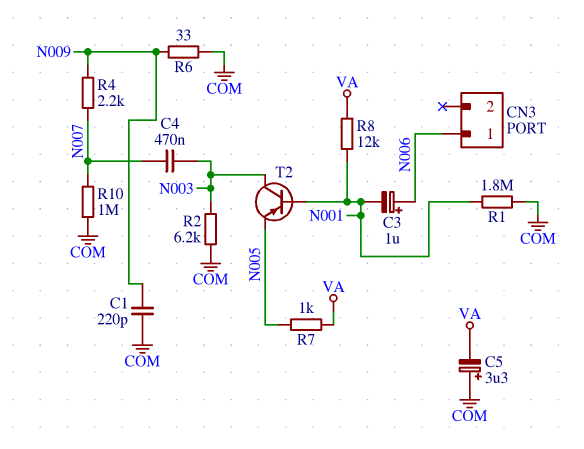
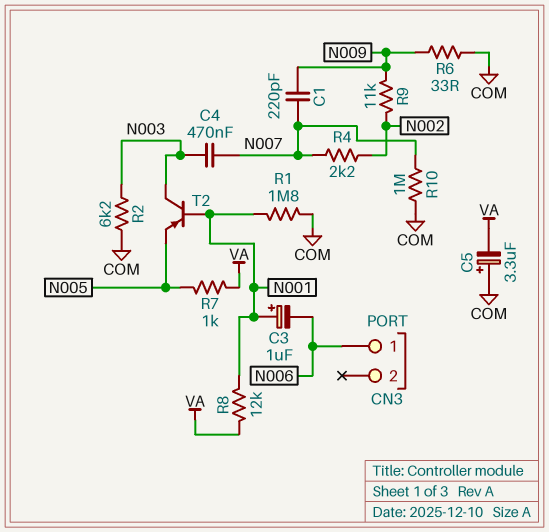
C1: 220pF (COM, N009) -> 220pF (N007, N009)
C3: 1uF (plus N006, minus N001) -> 1uF (plus N001, minus N006)
R4: 2.2k (N007, N009) -> 2.2k (N002, N007)
R9: none -> 11k (N002, N009)

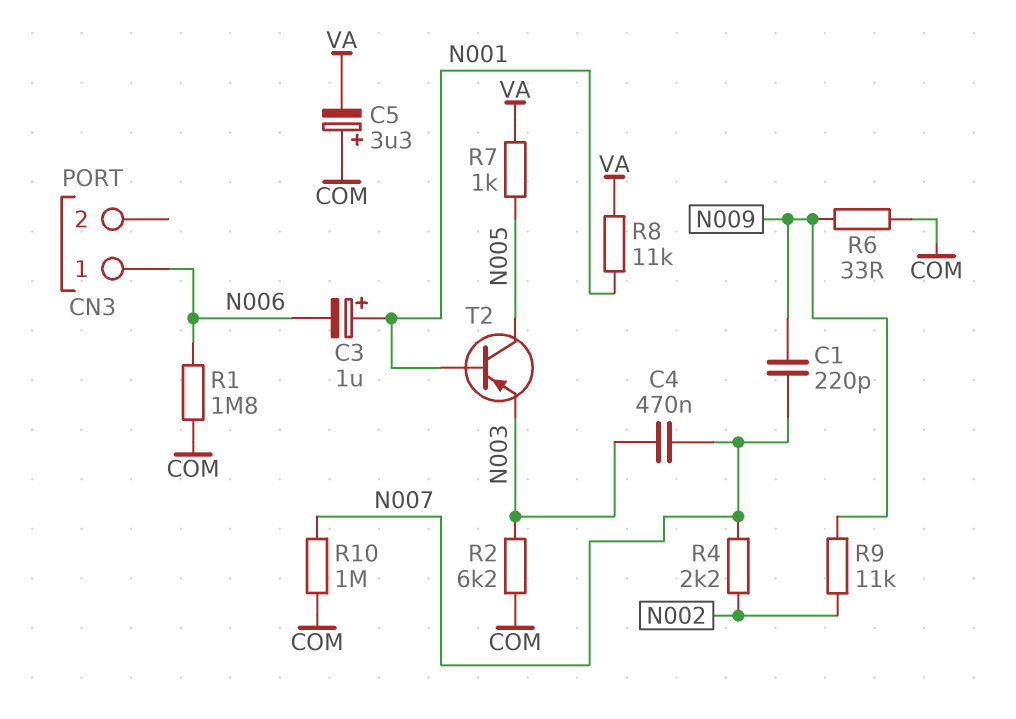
R1: 1.8M (COM, N001) -> 1.8M (COM, N006)
R8: 12k (N001, VA) -> 11k (N001, VA)
T2: PNP (B N001, C N003, E N005) -> PNP (B N001, C N005, E N003)

